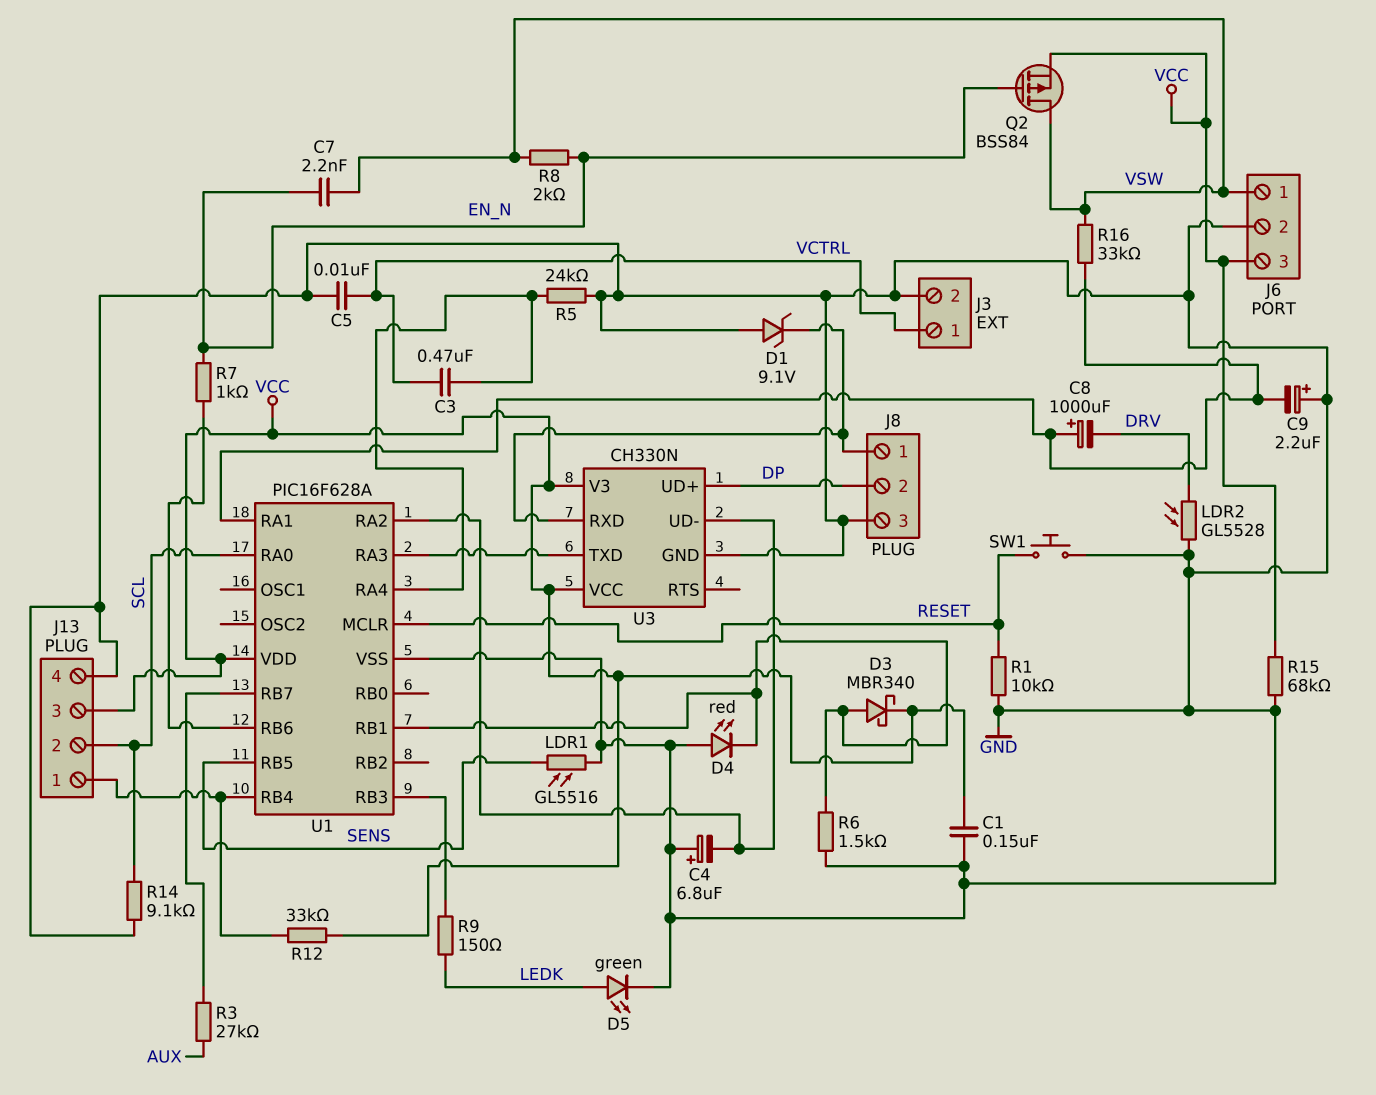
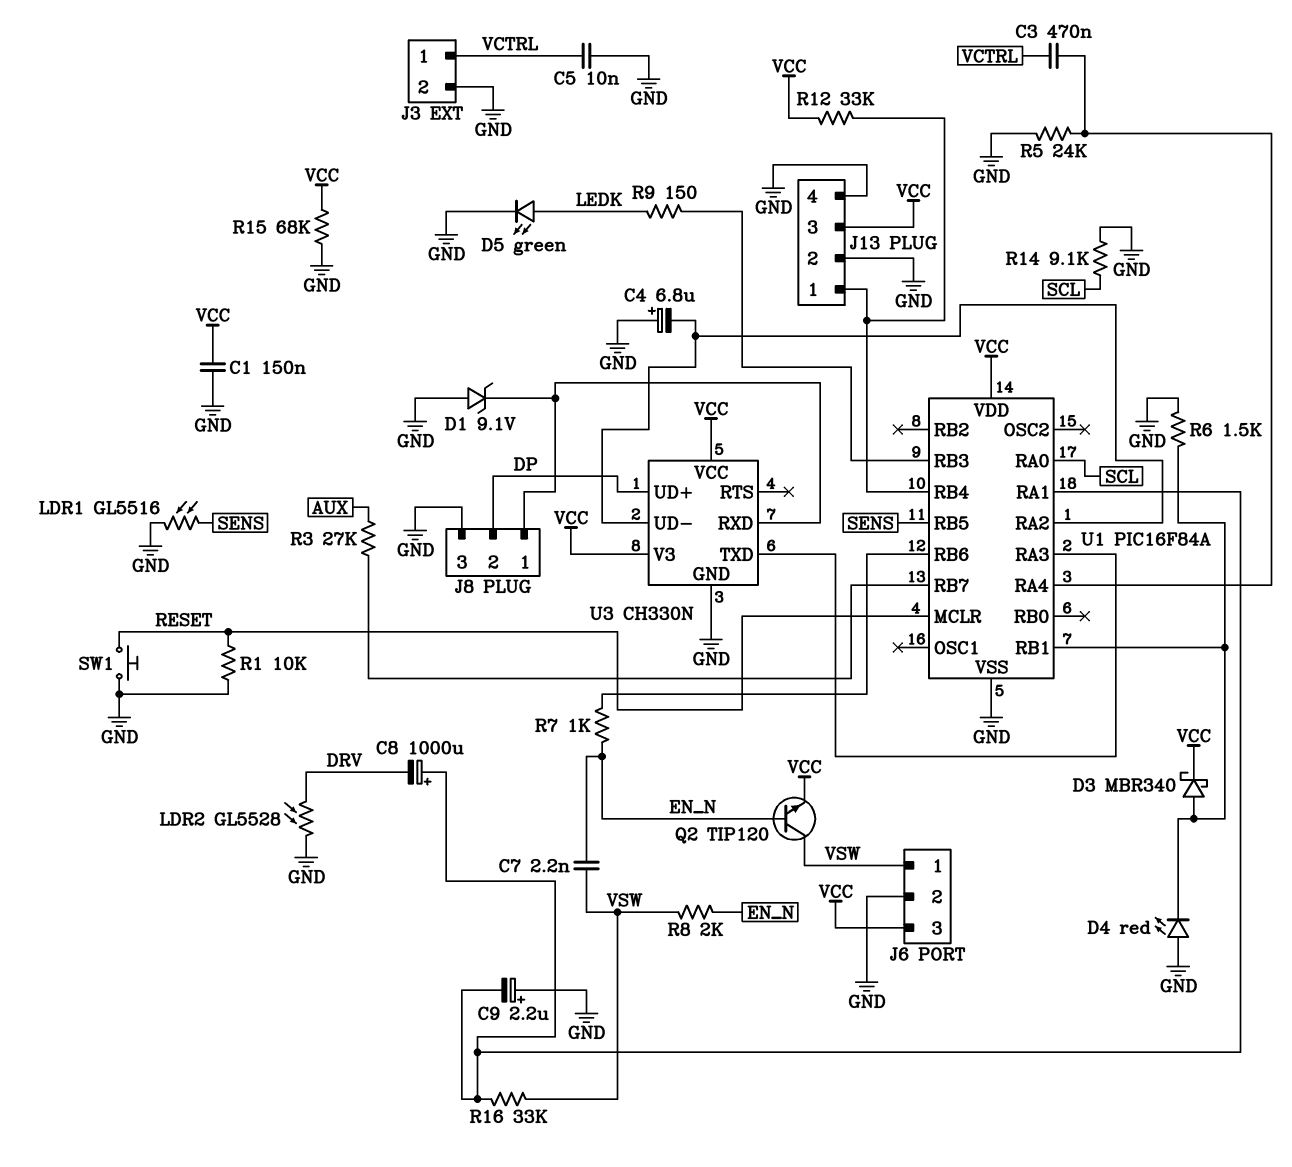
J13 pin 2: SCL -> GND
Q2: PMOS BSS84 (G EN_N, D VSW, S VCC) -> NPN TIP120 (B EN_N, C VSW, E VCC)
U1: PIC16F628A -> PIC16F84A

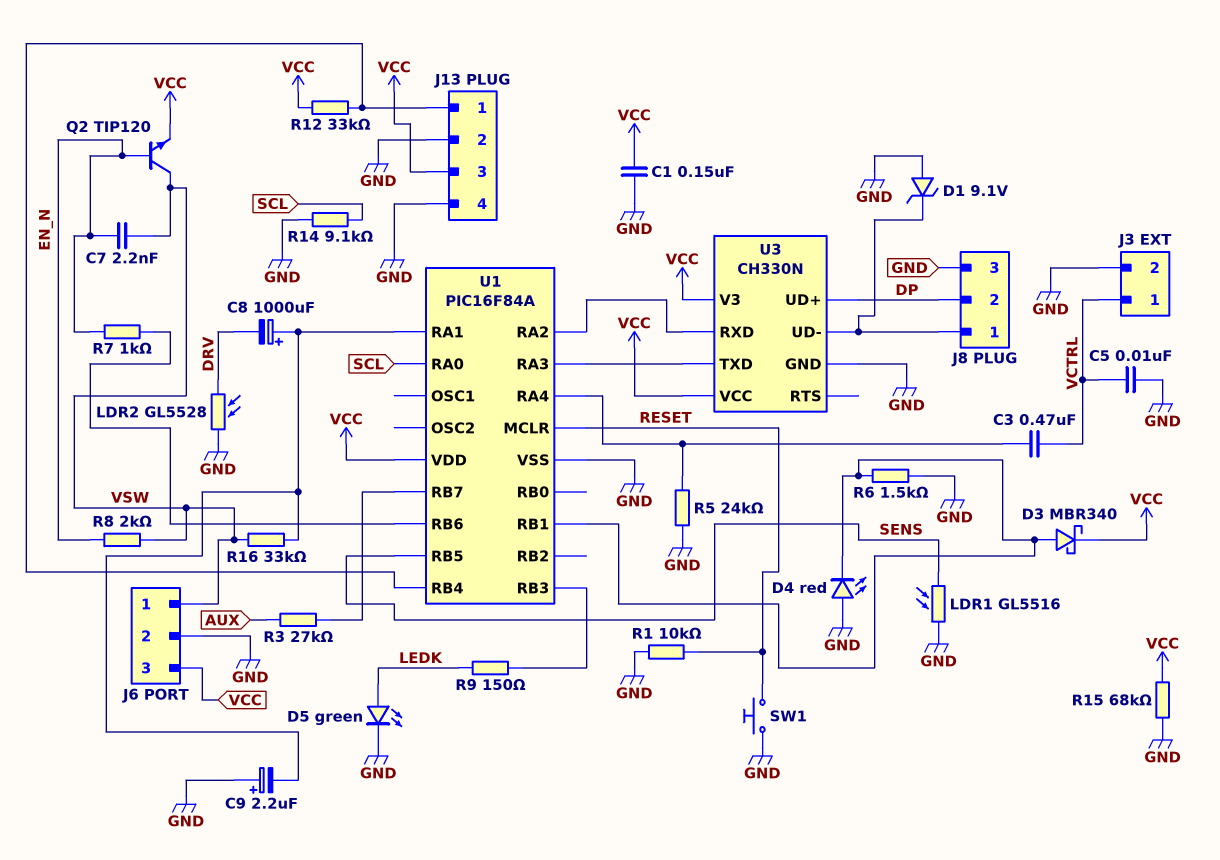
C4: 6.8uF (plus GND, minus U1/RA2) -> none
U3 pin RXD: J8/1 -> U1/RA2
U3 pin UD-: U1/RA2 -> J8/1

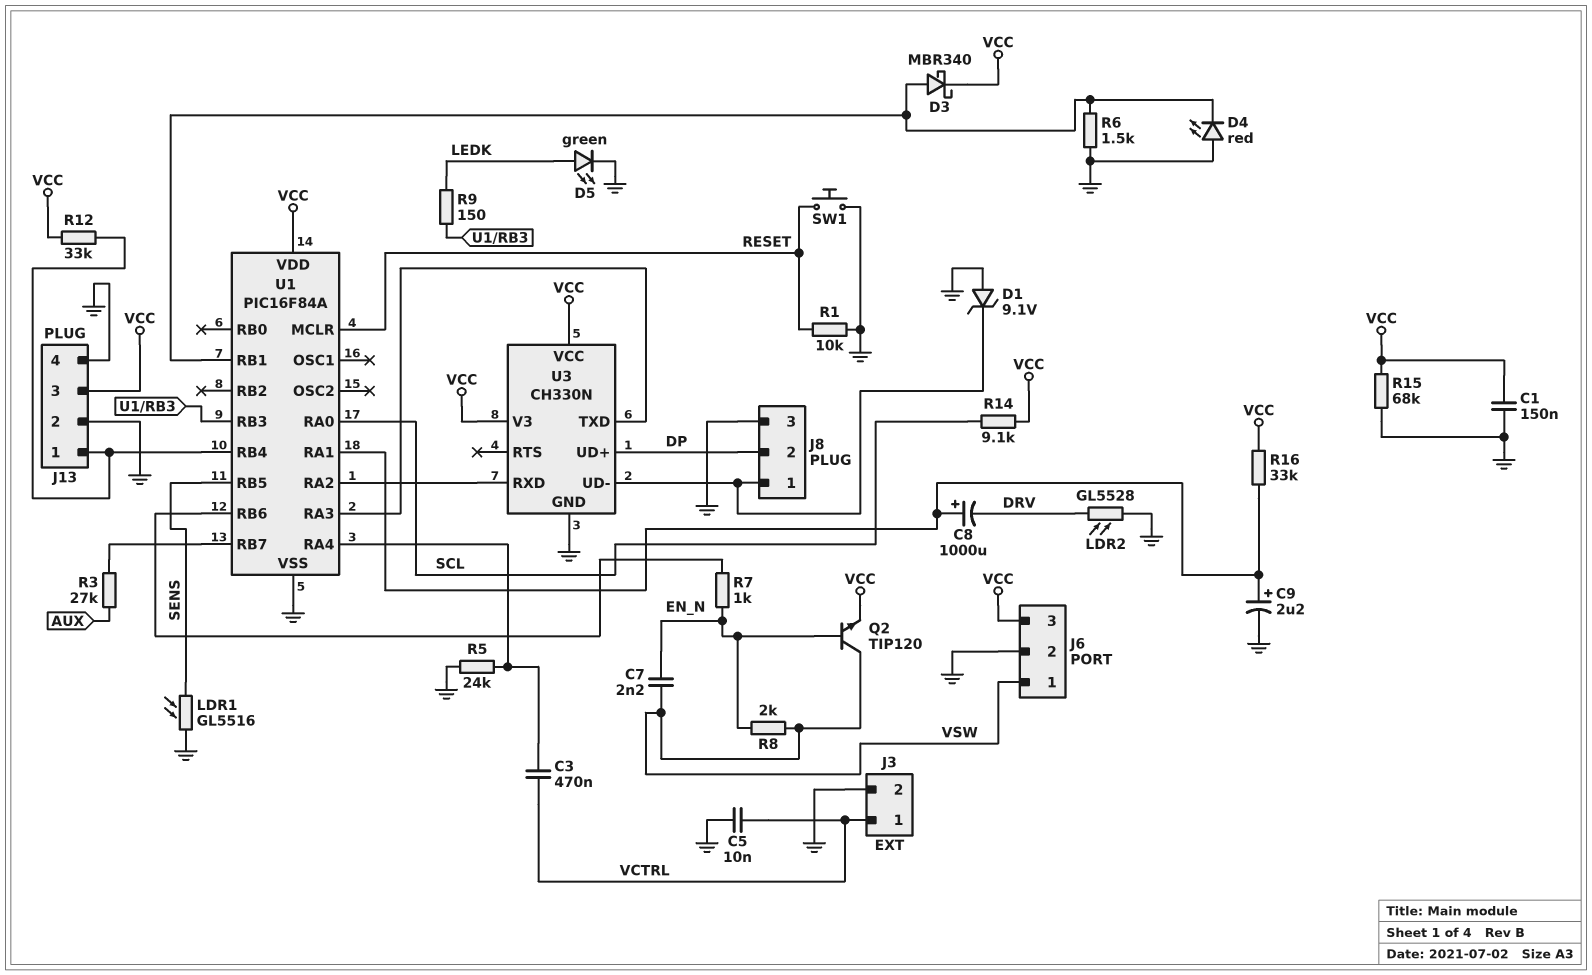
C9: 2.2uF (plus GND, minus U1/RA1) -> 2.2uF (plus U1/RA1, minus GND)
R14: 9.1k (GND, SCL) -> 9.1k (SCL, VCC)
R16: 33k (U1/RA1, VSW) -> 33k (U1/RA1, VCC)

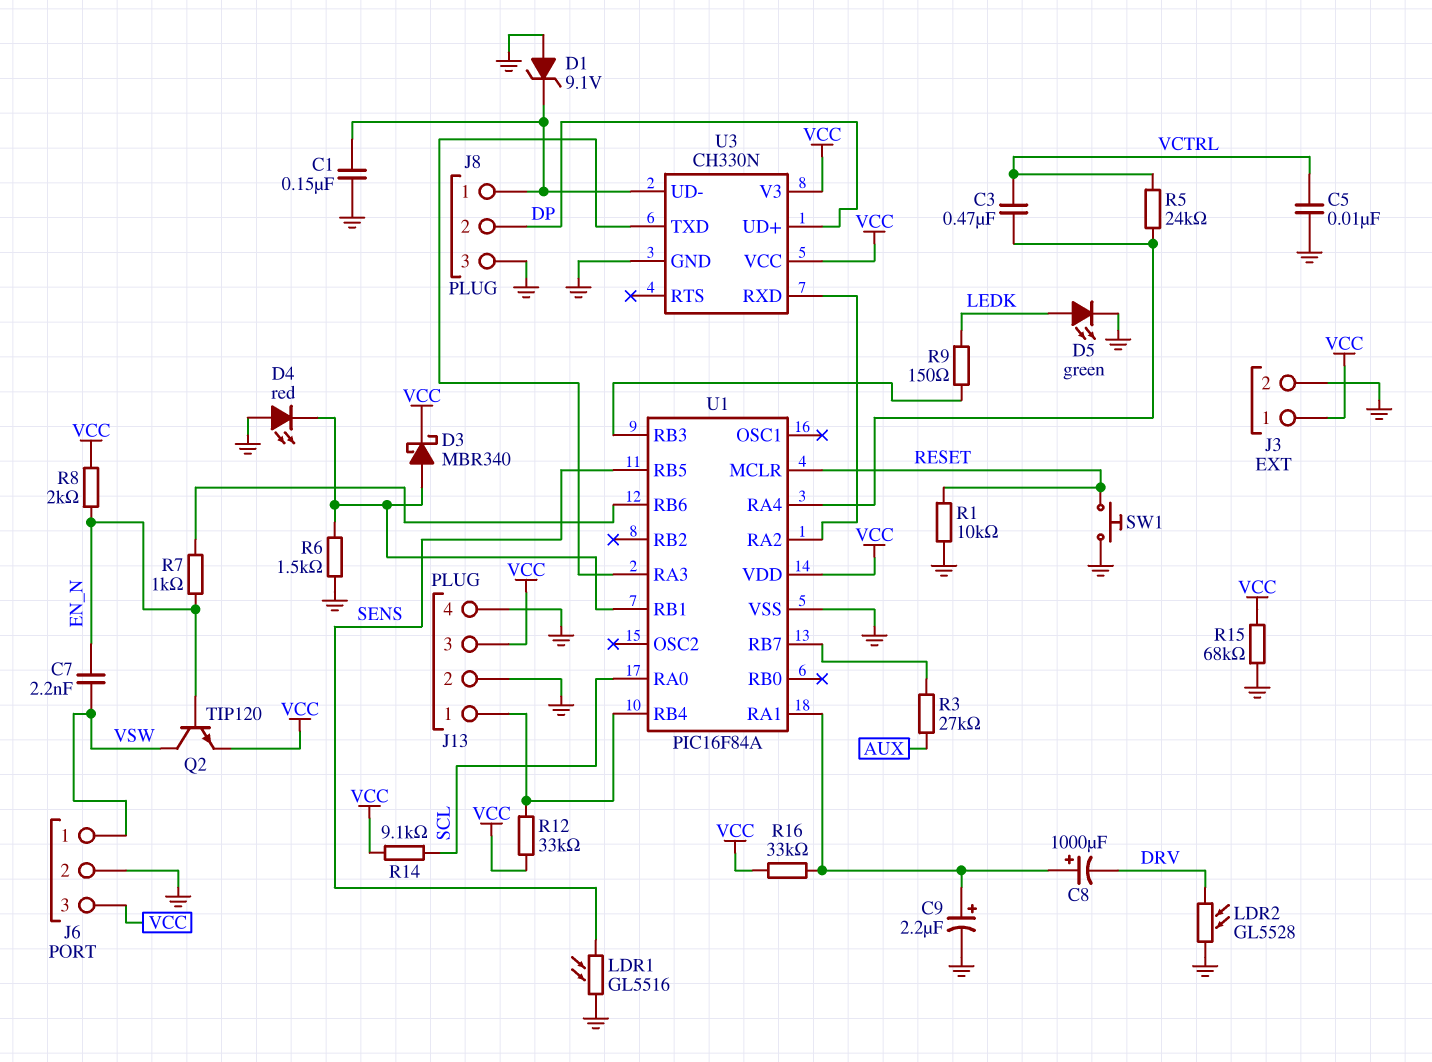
C1: 150nF (GND, VCC) -> 150nF (GND, J8/1)
J3 pin 1: VCTRL -> VCC
R5: 24k (GND, U1/RA4) -> 24k (U1/RA4, VCTRL)
R8: 2k (EN_N, VSW) -> 2k (EN_N, VCC)

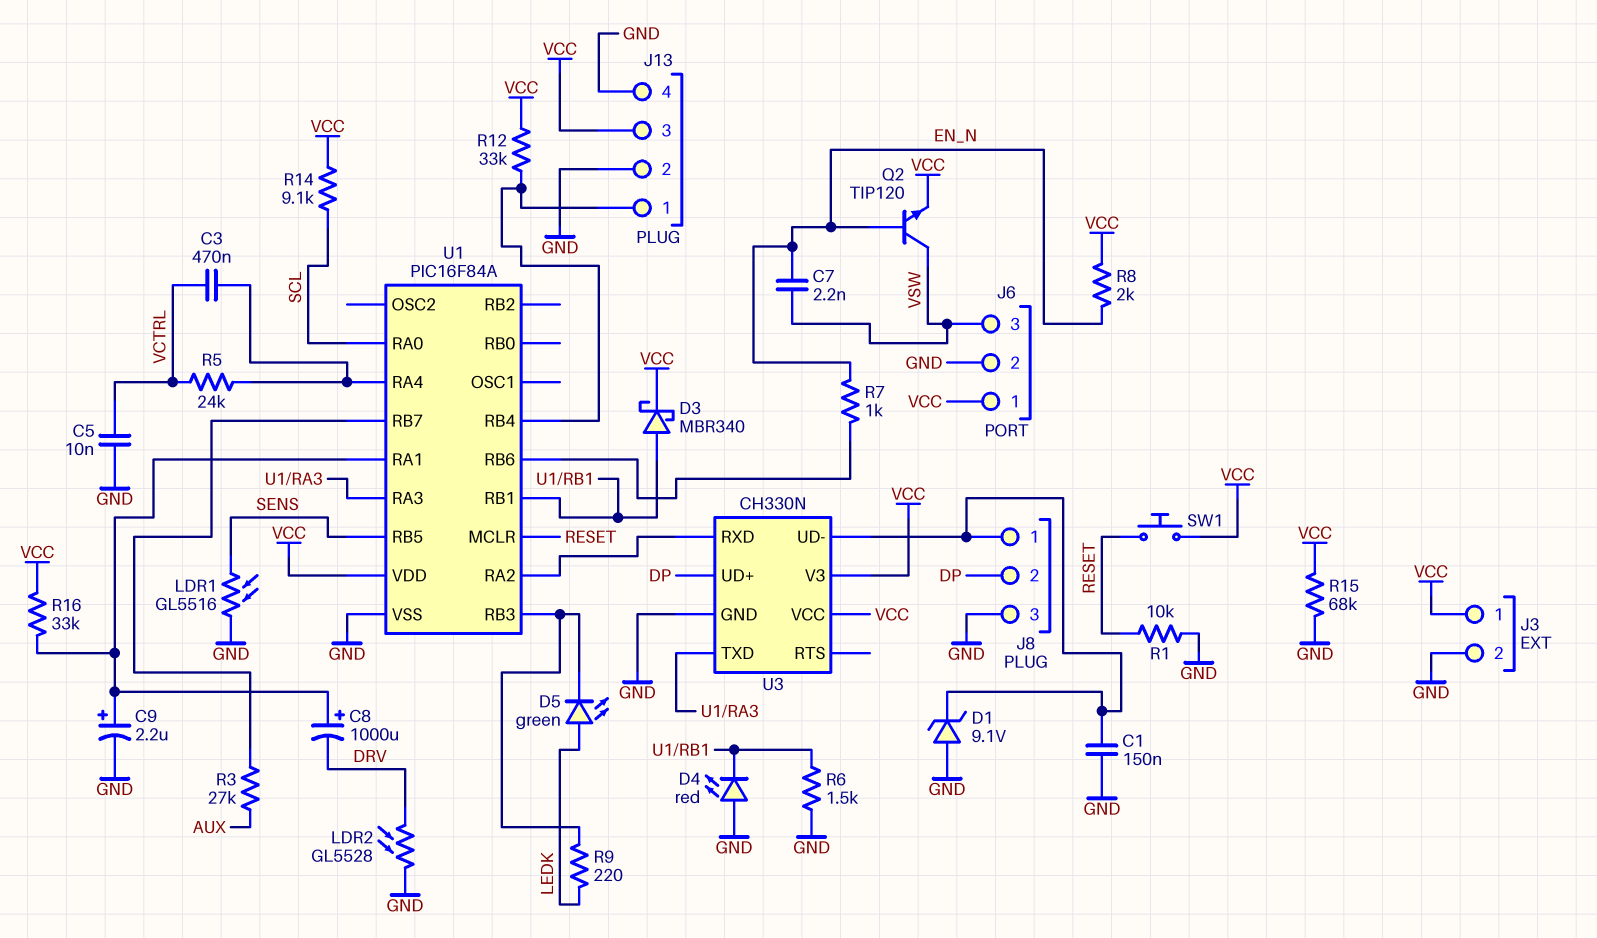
D5: LED green (A LEDK, K GND) -> LED green (A LEDK, K U1/RB3)
J6 pin 1: VSW -> VCC
J6 pin 3: VCC -> VSW
R9: 150 (LEDK, U1/RB3) -> 220 (LEDK, U1/RB3)
SW1: button (GND, RESET) -> button (RESET, VCC)

